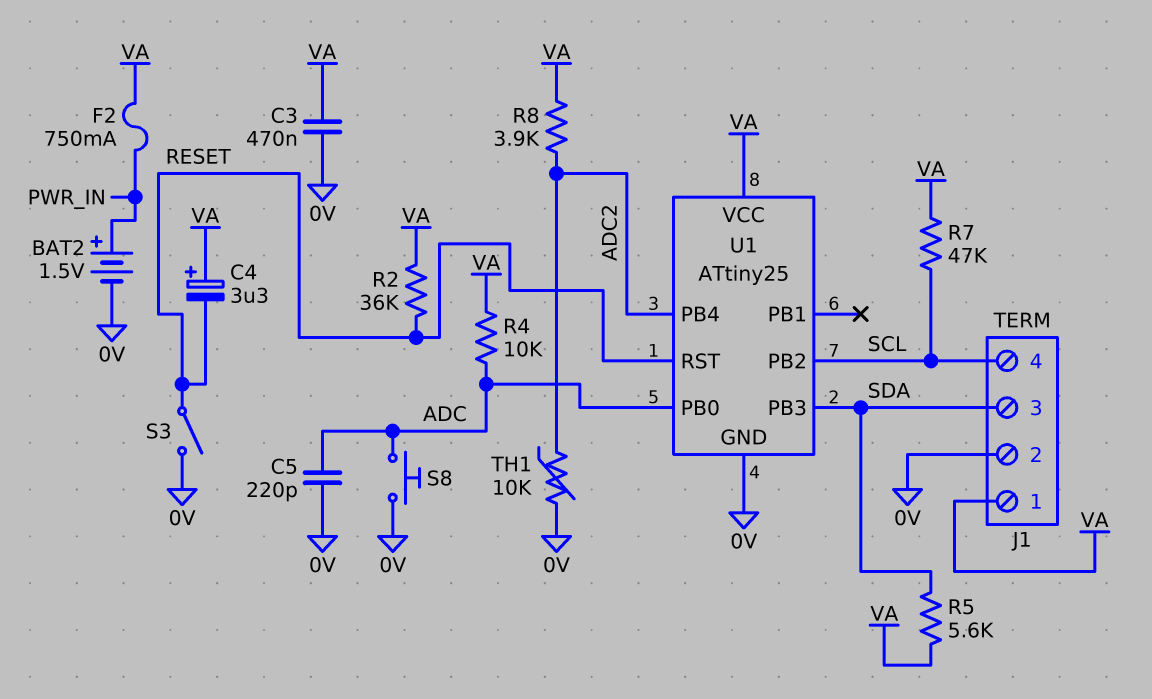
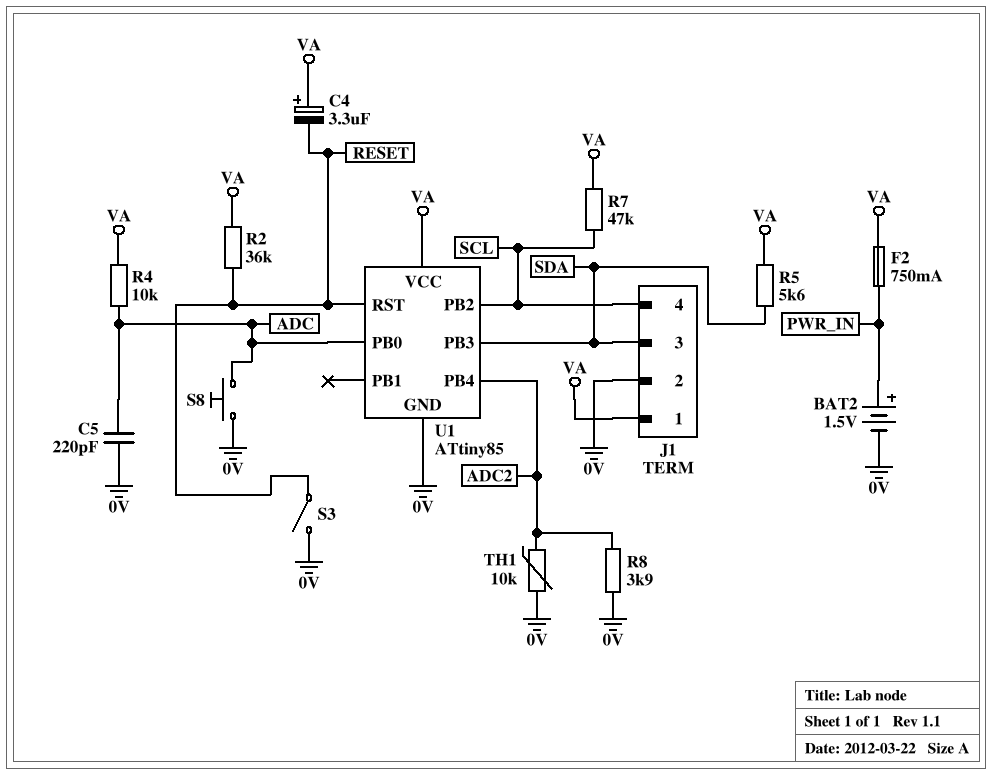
C3: 470nF (0V, VA) -> none
R8: 3.9k (ADC2, VA) -> 3.9k (0V, ADC2)
U1: ATtiny25 -> ATtiny85

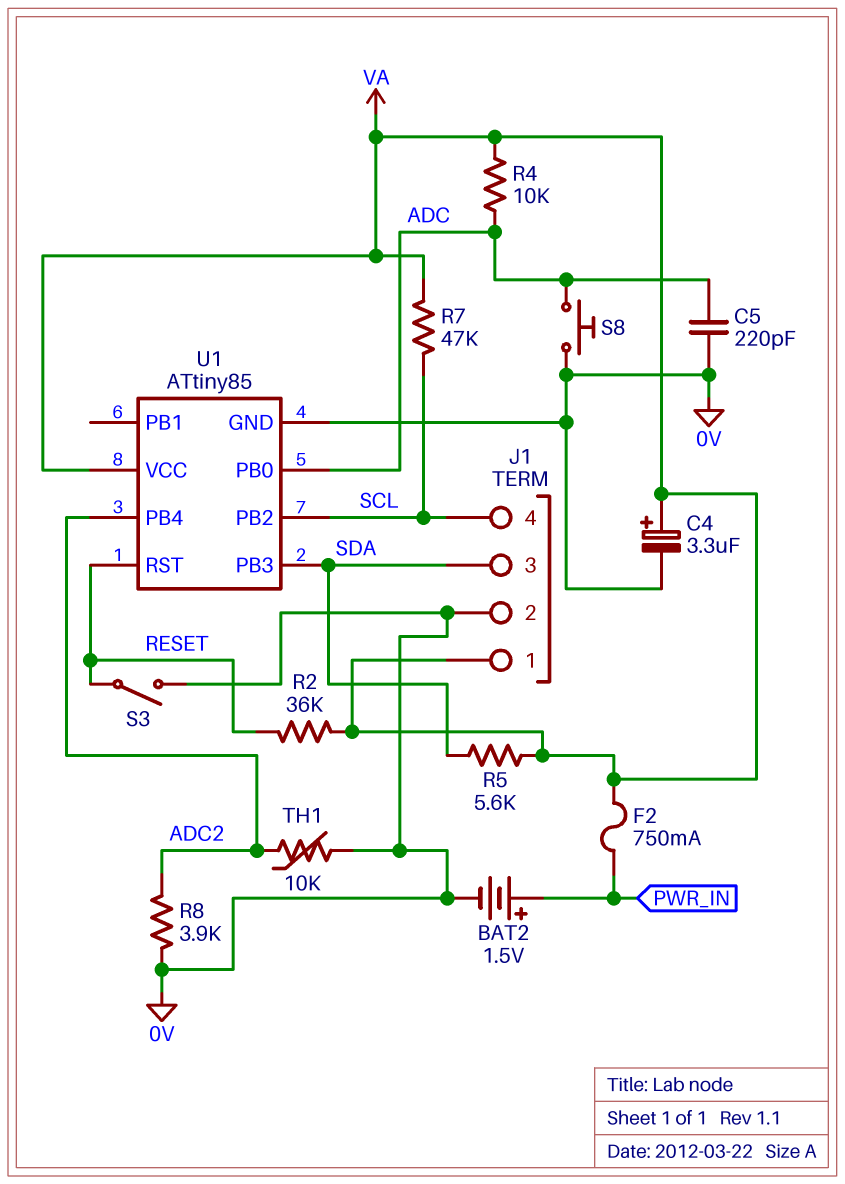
C4: 3.3uF (plus VA, minus RESET) -> 3.3uF (plus VA, minus 0V)

